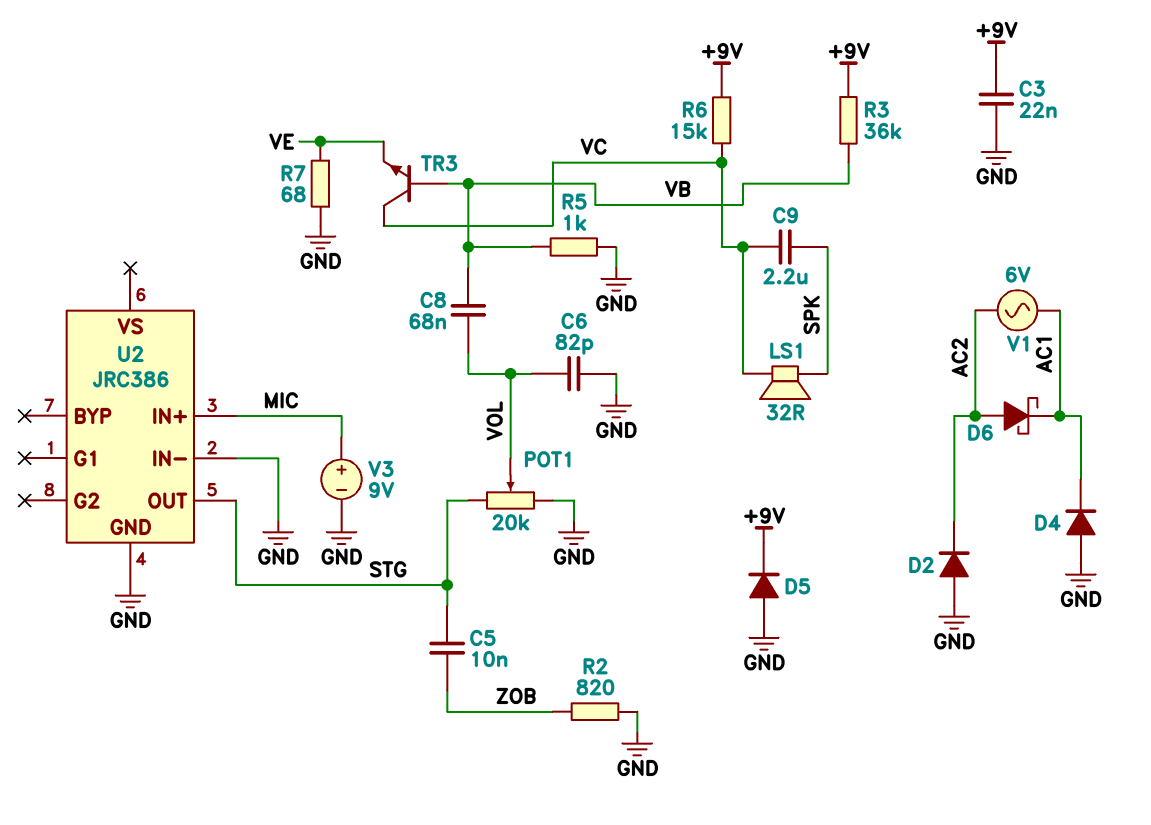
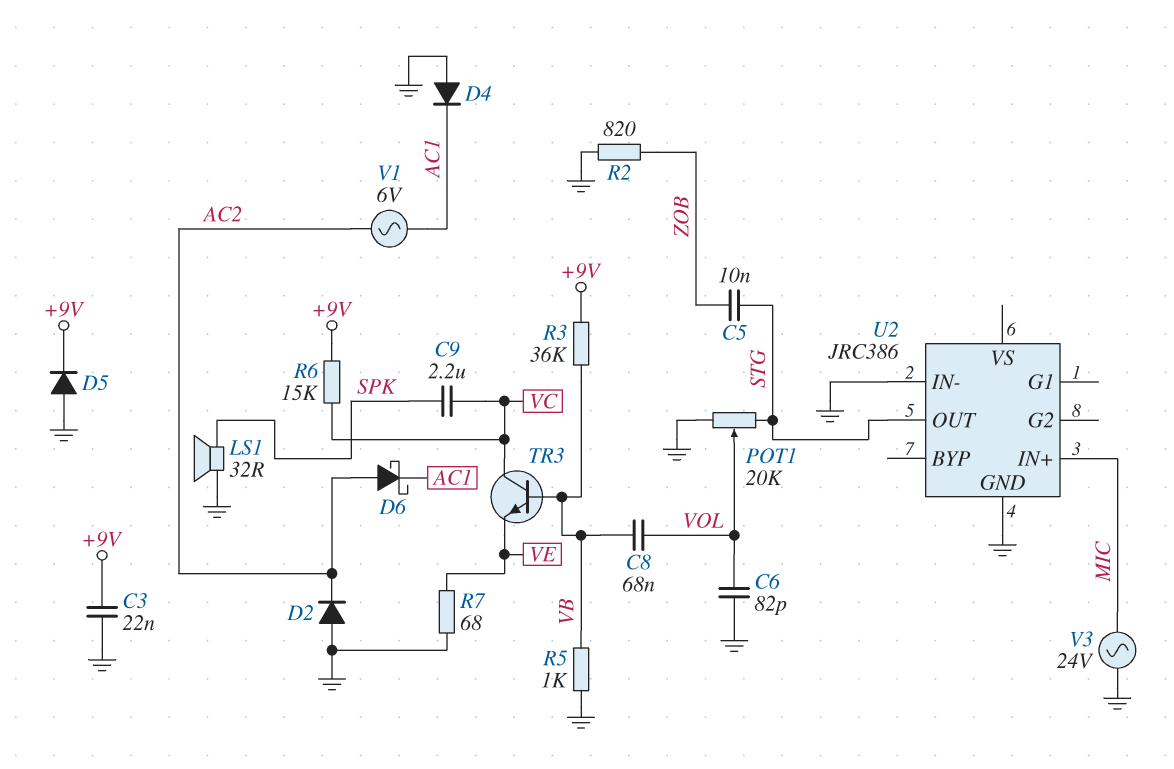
LS1: speaker 32R (SPK, VC) -> speaker 32R (GND, SPK)
V3: 9V (plus MIC, minus GND) -> AC 24V (GND, MIC)

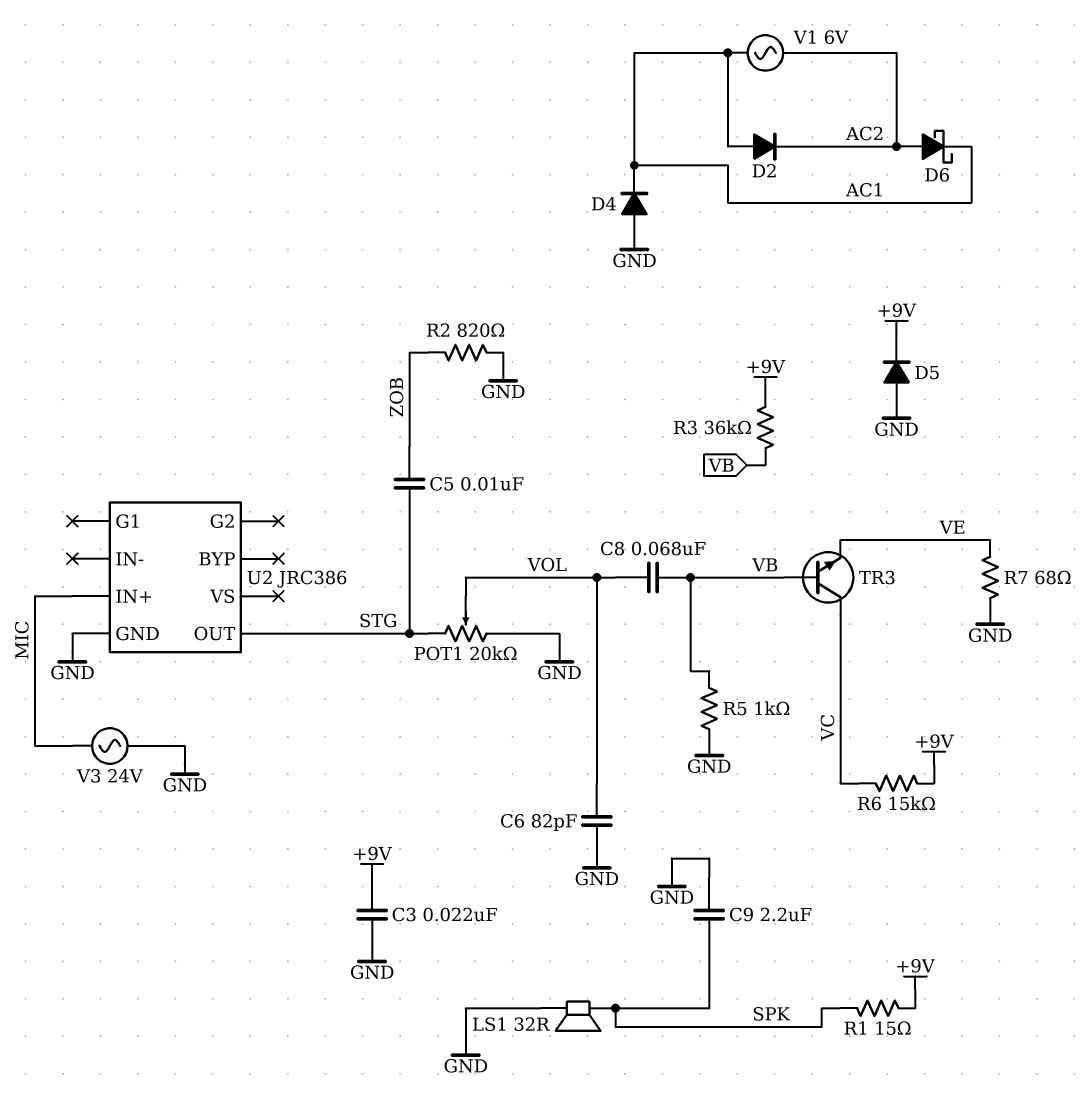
C9: 2.2uF (SPK, VC) -> 2.2uF (GND, SPK)
D2: diode (A GND, K AC2) -> diode (A AC1, K AC2)
R1: none -> 15 (+9V, SPK)
U2 pin IN-: GND -> none

